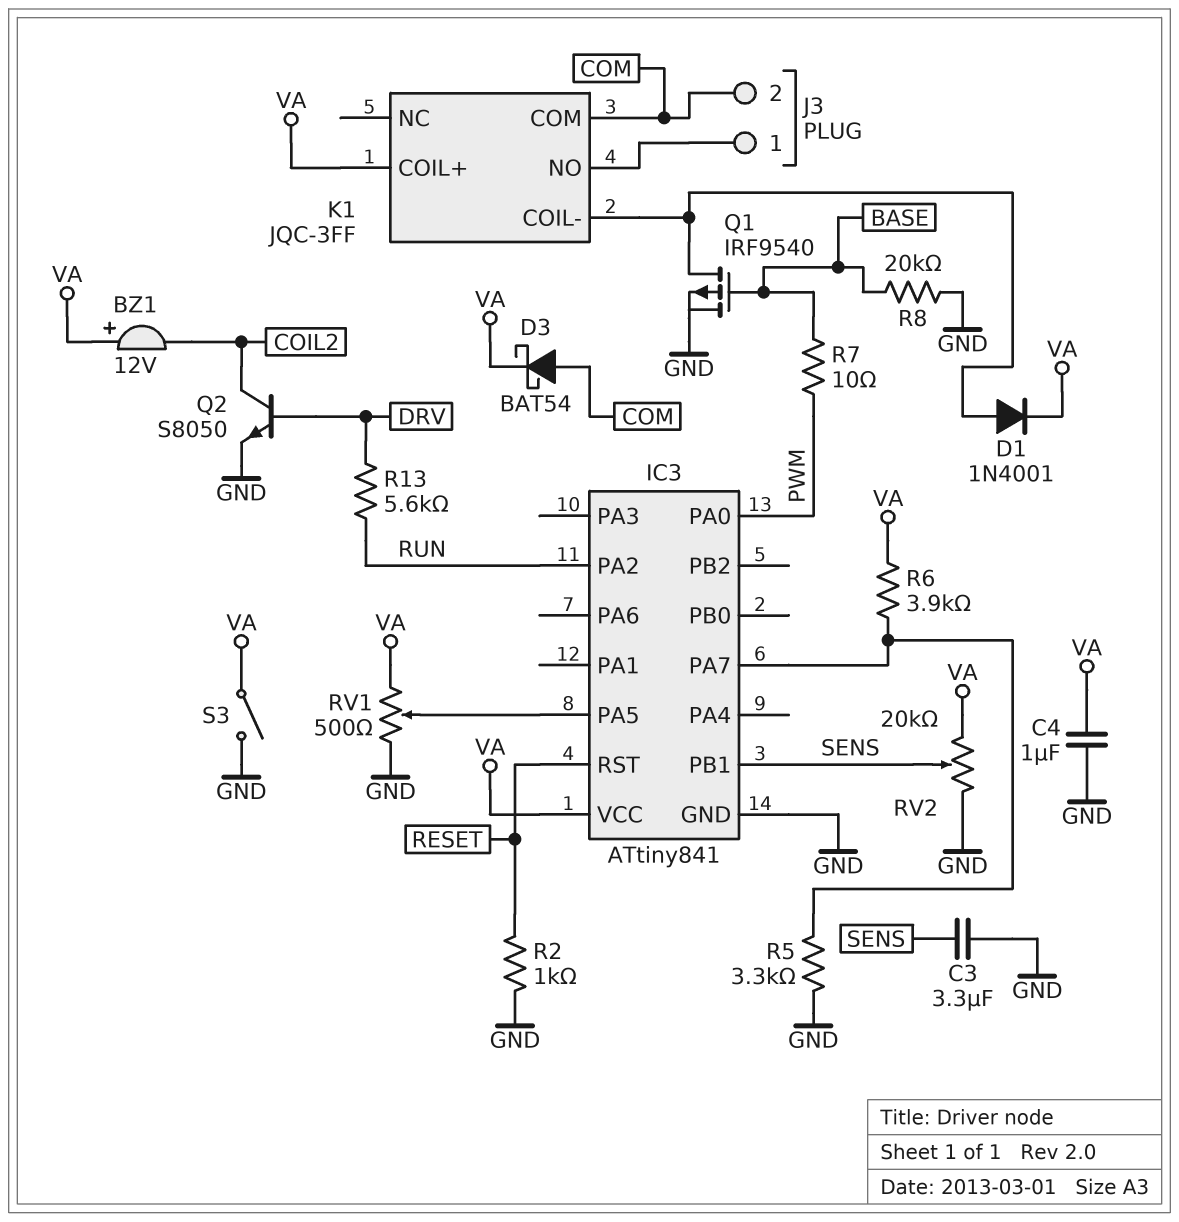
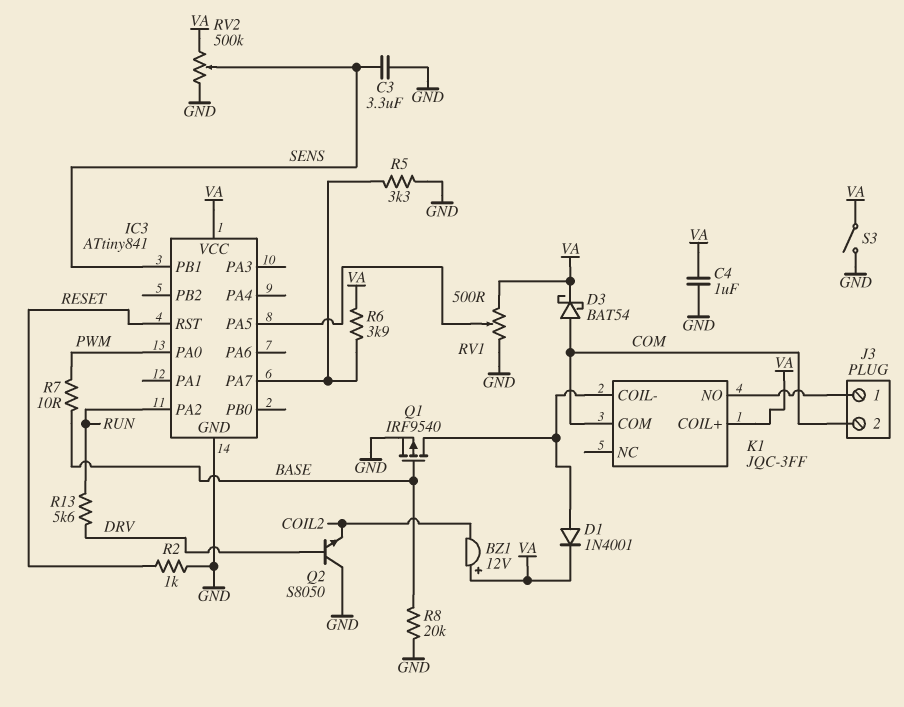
Q2: NPN S8050 (B DRV, C COIL2, E GND) -> NPN S8050 (B DRV, C GND, E COIL2)
RV2: 20k (GND, VA, wiper SENS) -> 500k (GND, VA, wiper SENS)

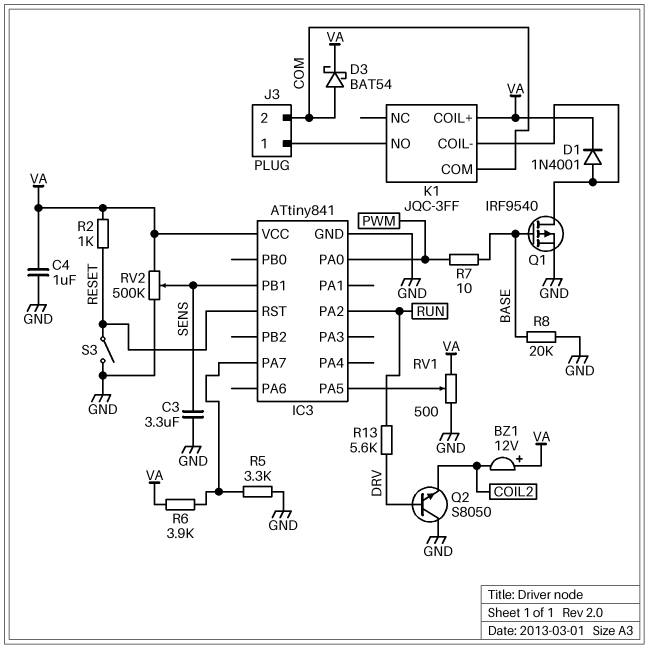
R2: 1k (GND, RESET) -> 1k (RESET, VA)
S3: switch (GND, VA) -> switch (GND, RESET)

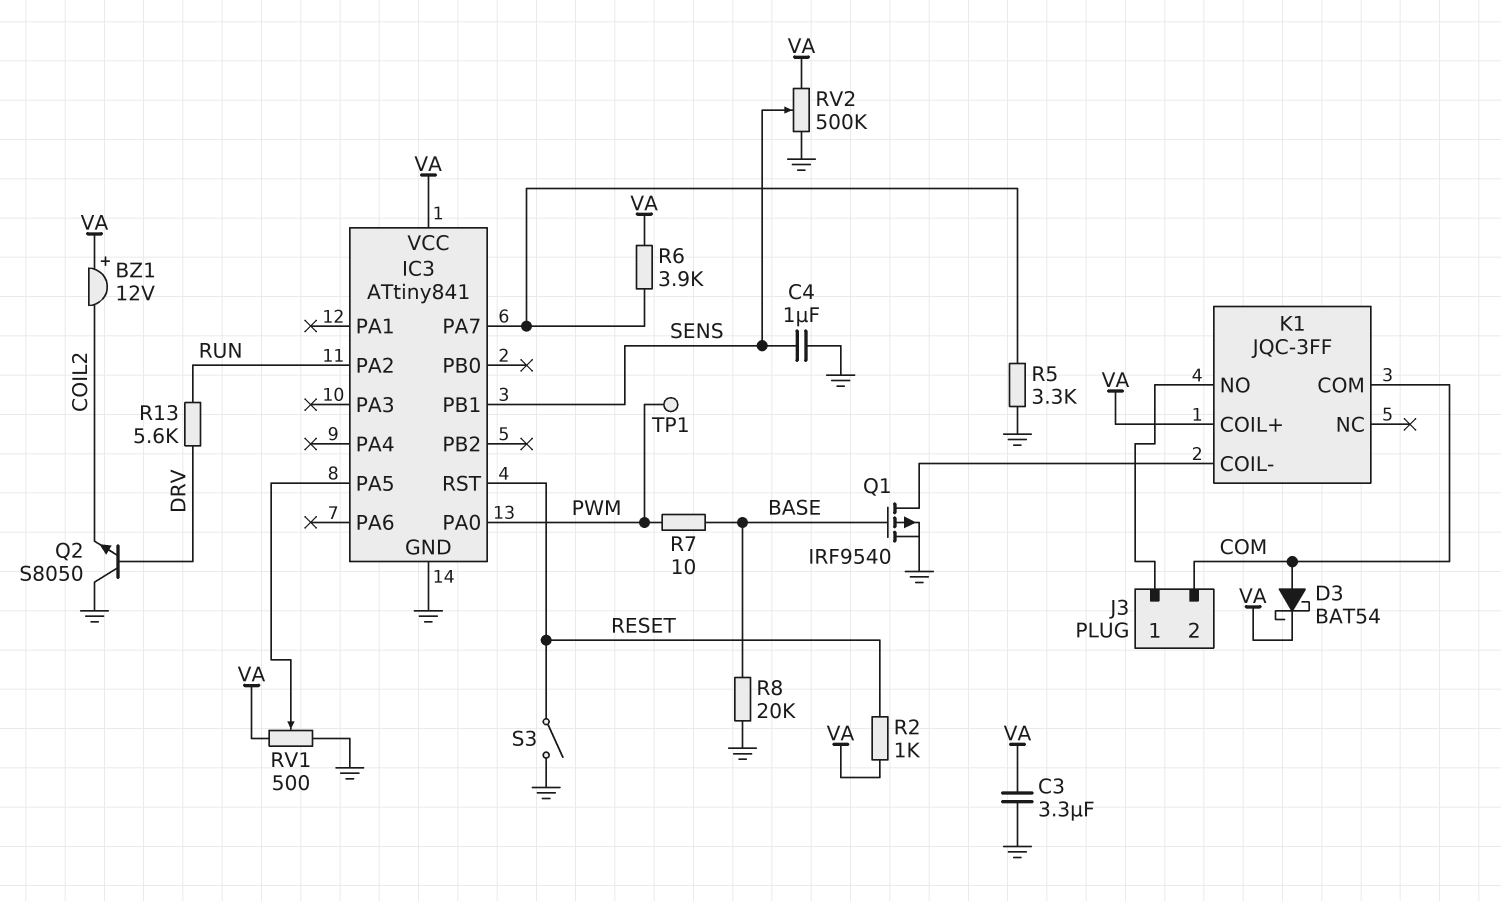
C3: 3.3uF (GND, SENS) -> 3.3uF (GND, VA)
C4: 1uF (GND, VA) -> 1uF (GND, SENS)
D1: diode 1N4001 (A K1/COIL-, K VA) -> none
TP1: none -> test point (PWM)

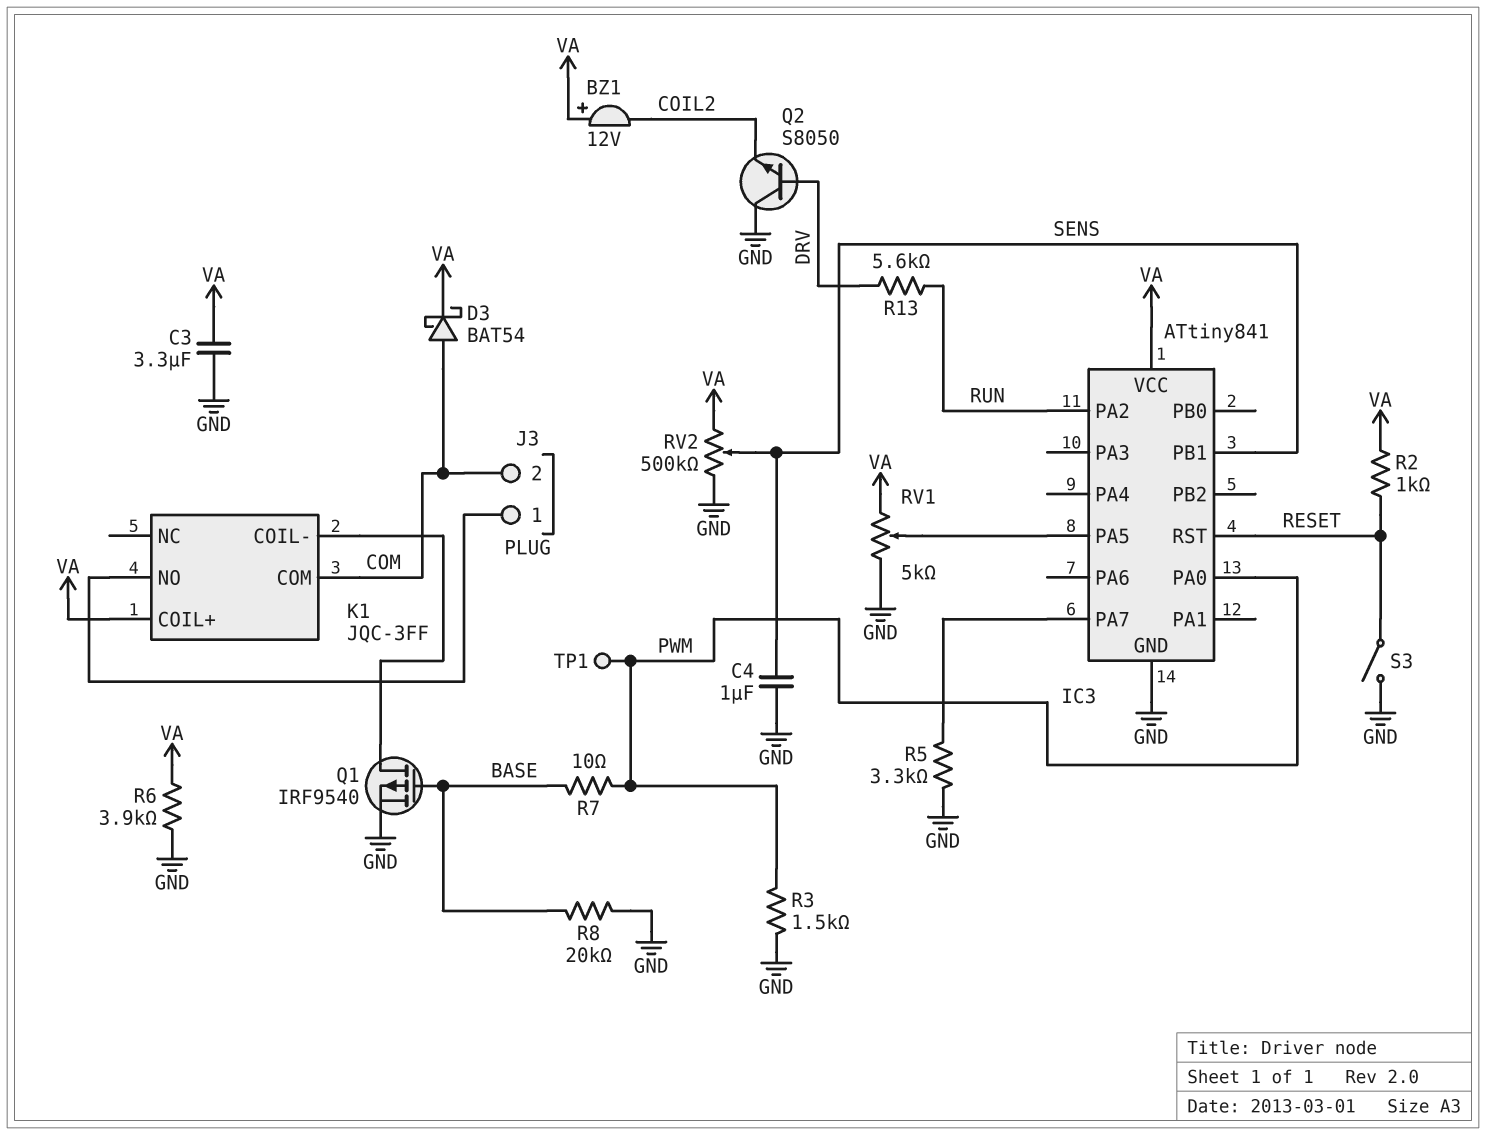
R3: none -> 1.5k (GND, PWM)
R6: 3.9k (IC3/PA7, VA) -> 3.9k (GND, VA)
RV1: 500 (GND, VA, wiper IC3/PA5) -> 5k (GND, VA, wiper IC3/PA5)

